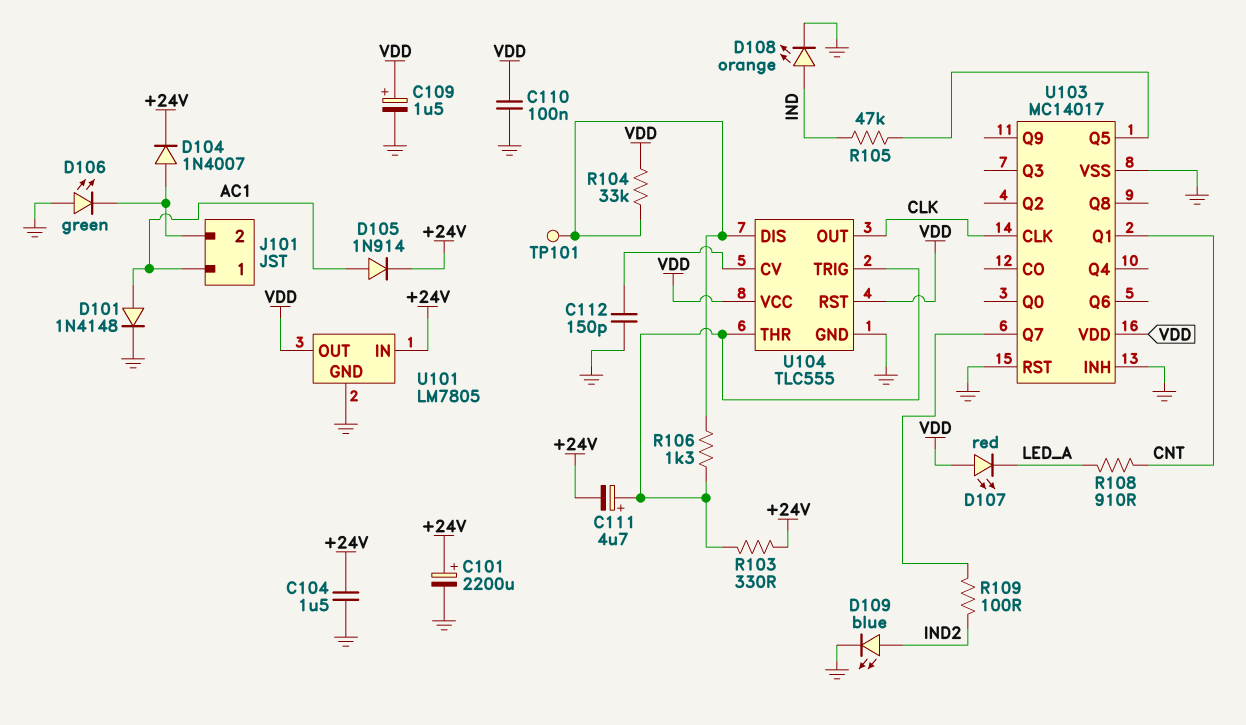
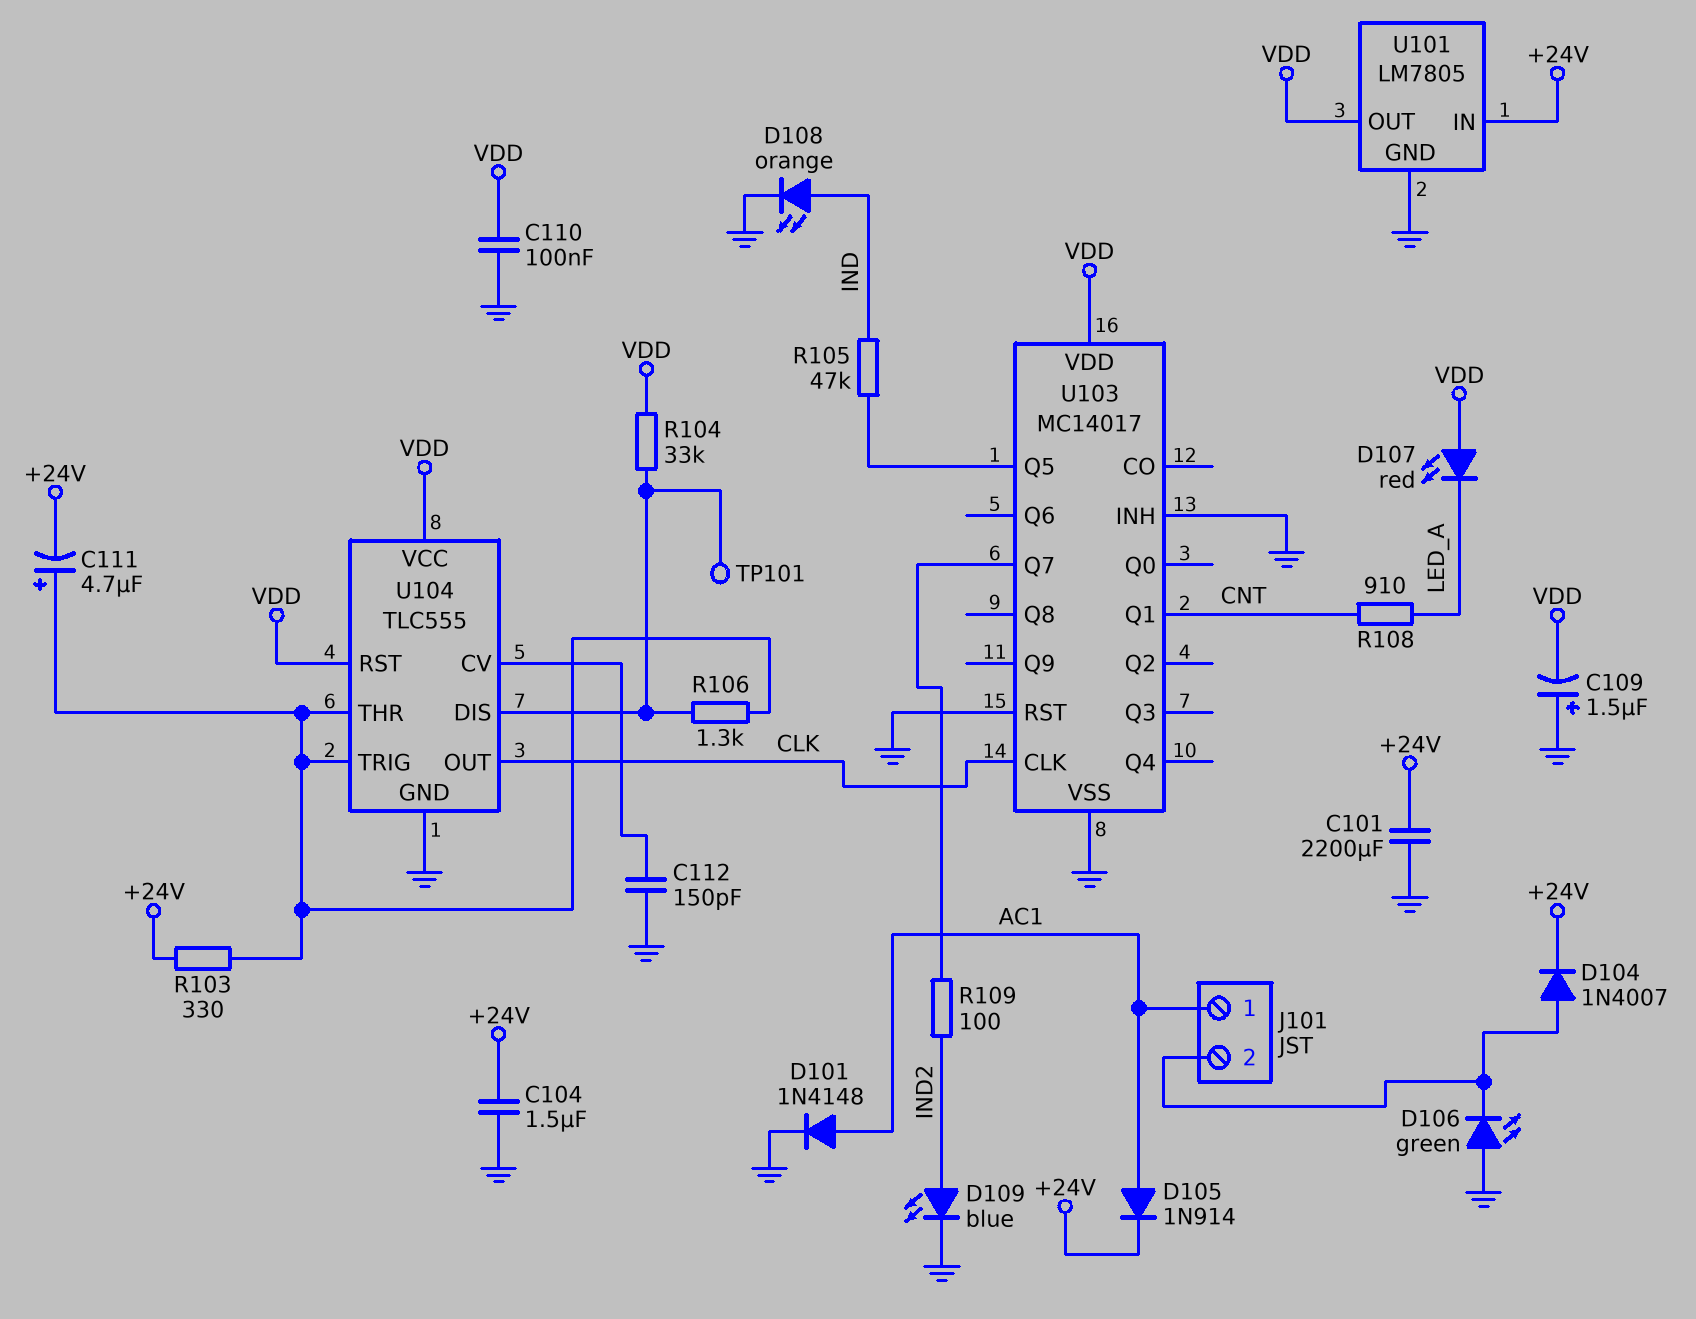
C101: 2200uF (plus +24V, minus GND) -> 2200uF (+24V, GND)
C109: 1.5uF (plus VDD, minus GND) -> 1.5uF (plus GND, minus VDD)

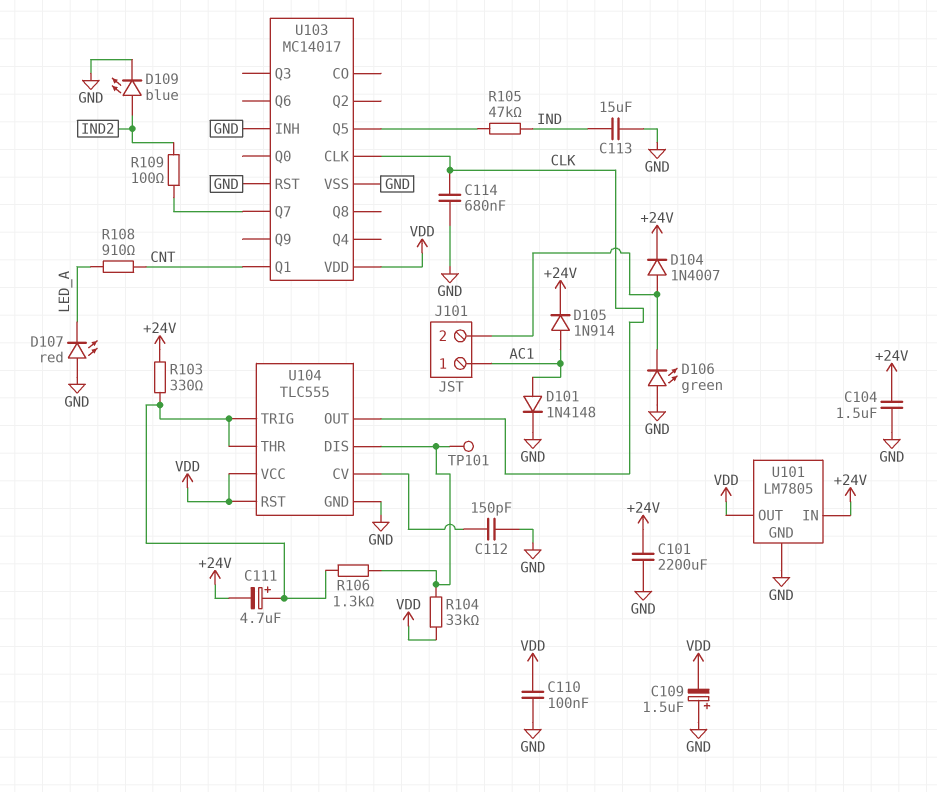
C113: none -> 15uF (GND, IND)
C114: none -> 680nF (CLK, GND)
D107: LED red (A VDD, K LED_A) -> LED red (A GND, K LED_A)
D108: LED orange (A IND, K GND) -> none

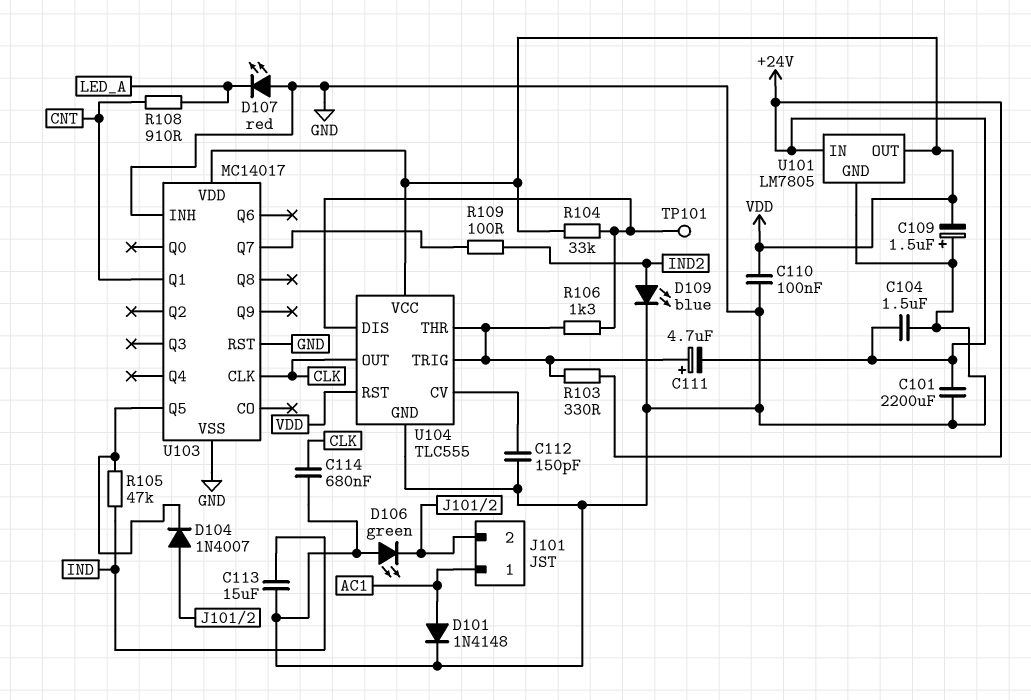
D104: diode 1N4007 (A J101/2, K +24V) -> diode 1N4007 (A J101/2, K U103/Q5)
D105: diode 1N914 (A AC1, K +24V) -> none

